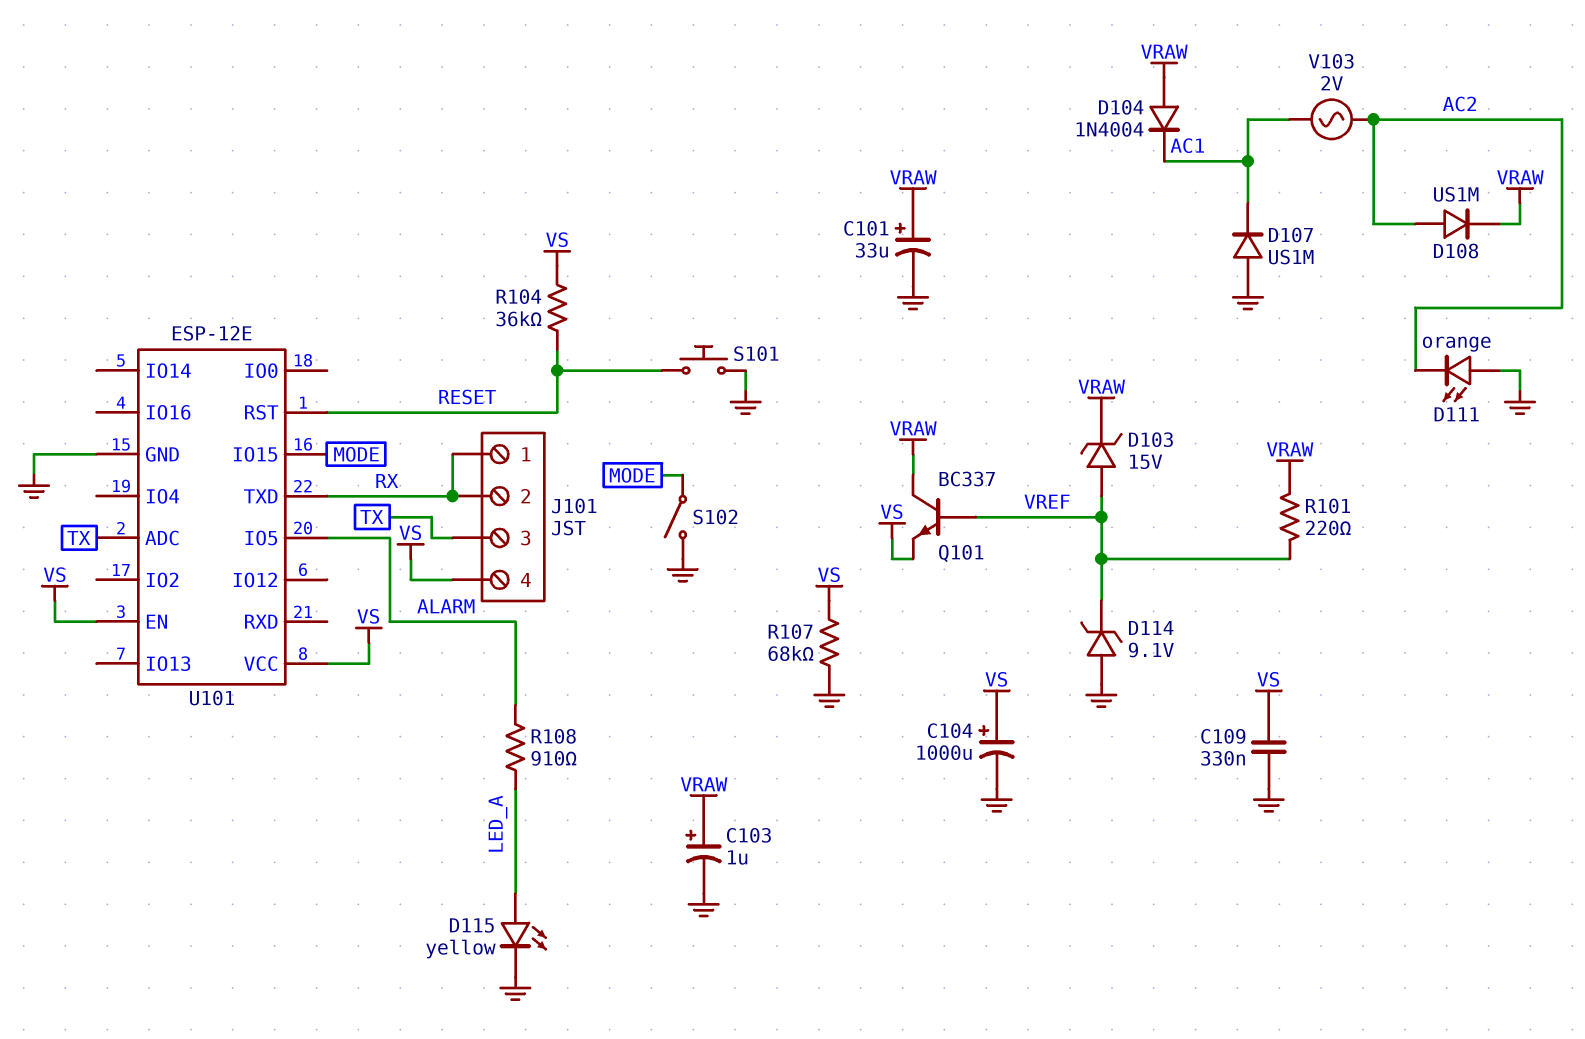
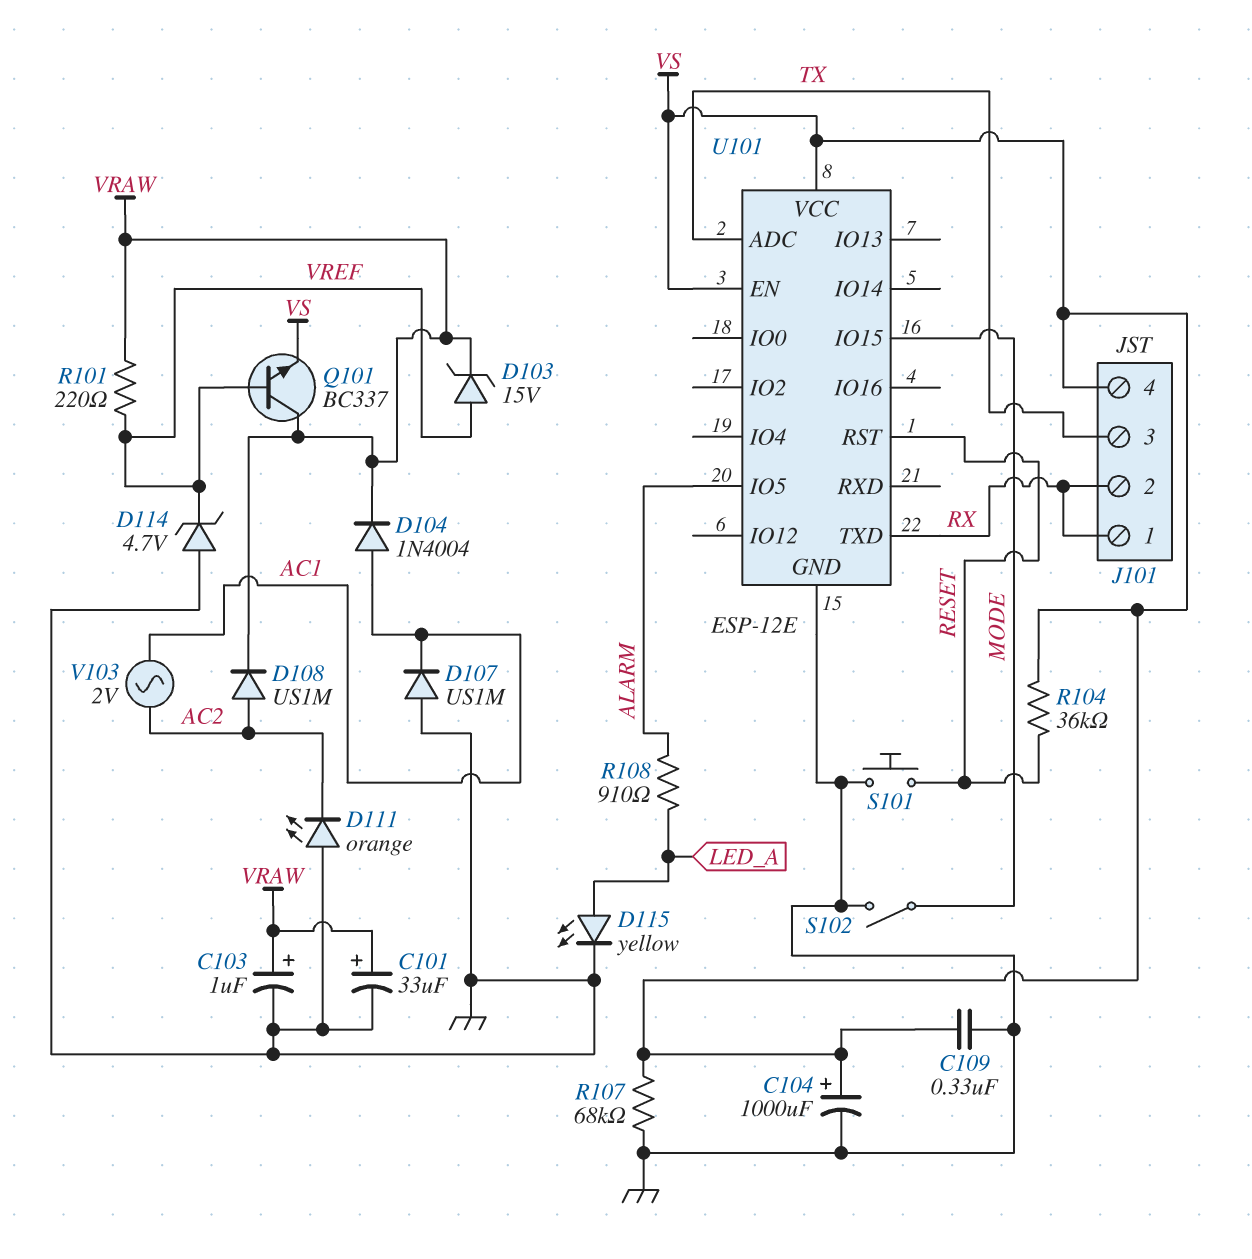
D104: diode 1N4004 (A VRAW, K AC1) -> diode 1N4004 (A AC1, K VRAW)
D114: zener 9.1V (A GND, K VREF) -> zener 4.7V (A GND, K VREF)

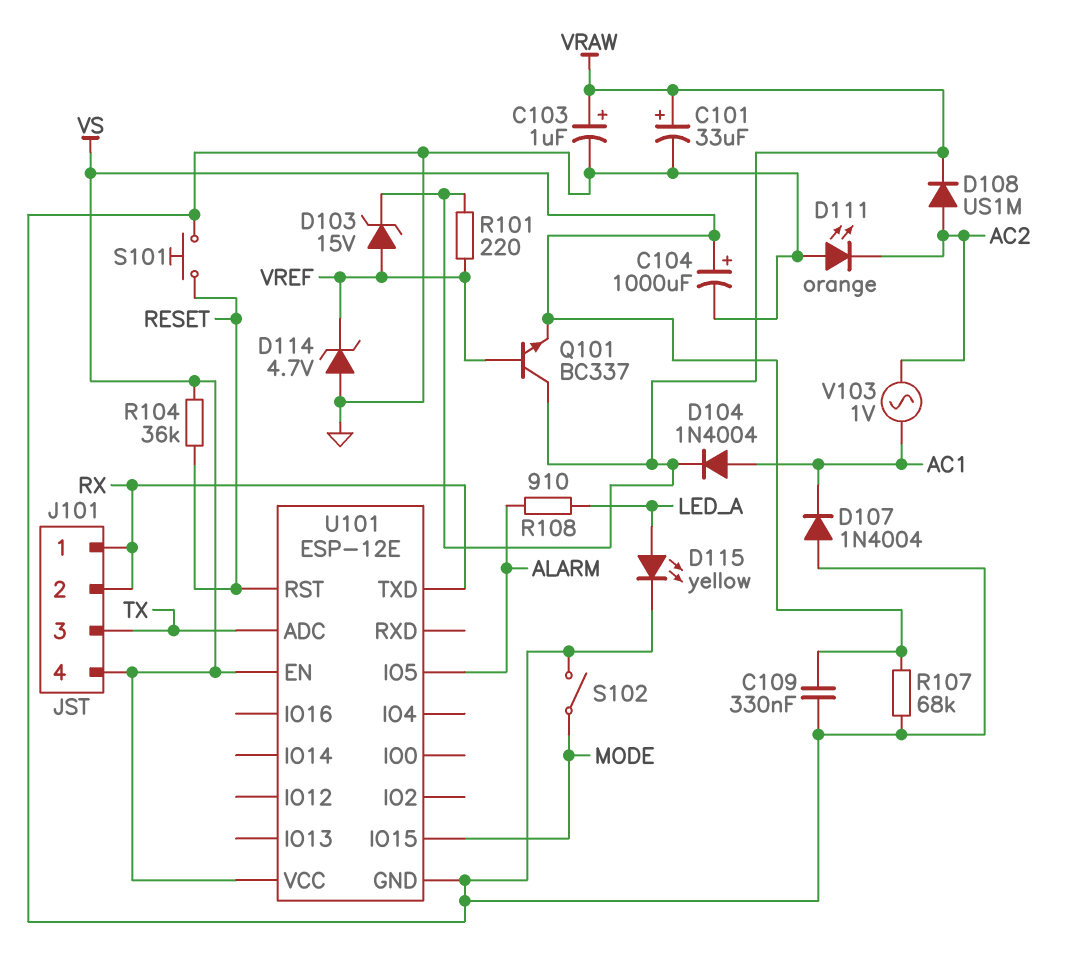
D107: diode US1M (A GND, K AC1) -> diode 1N4004 (A GND, K AC1)
V103: AC 2V (AC1, AC2) -> AC 1V (AC1, AC2)

